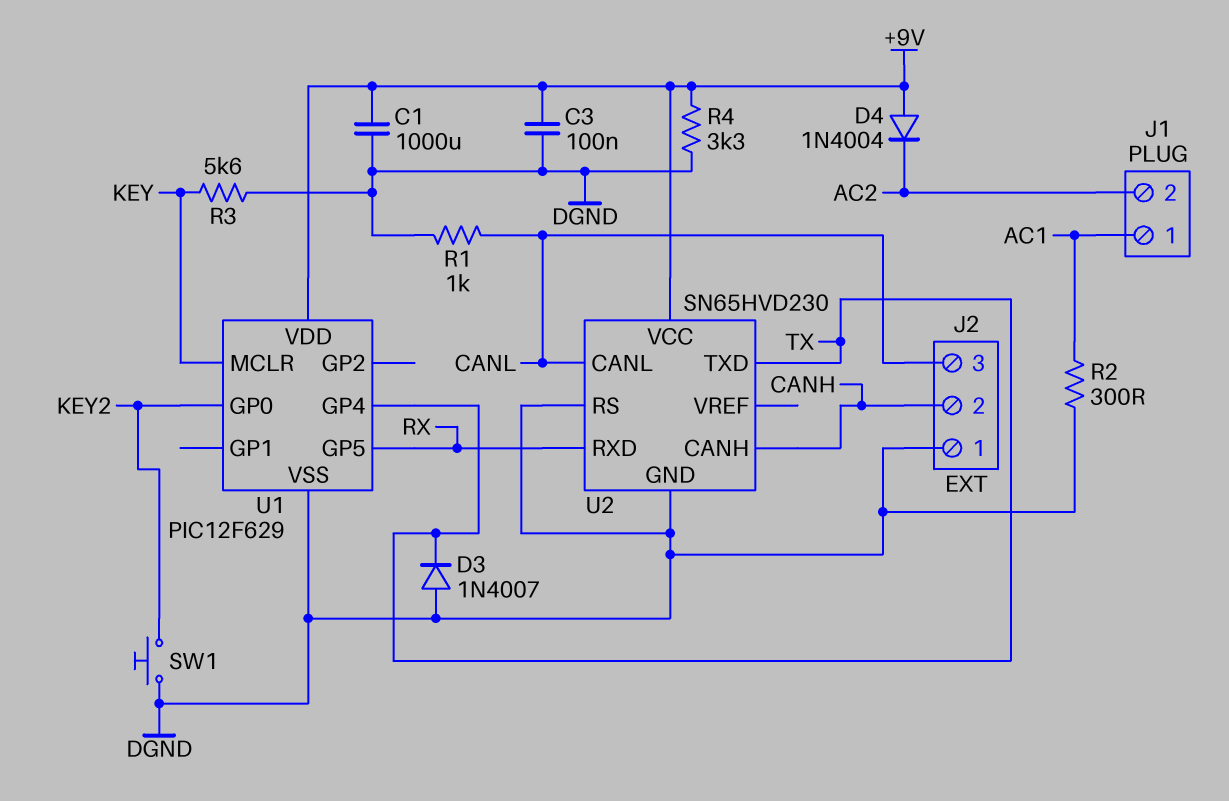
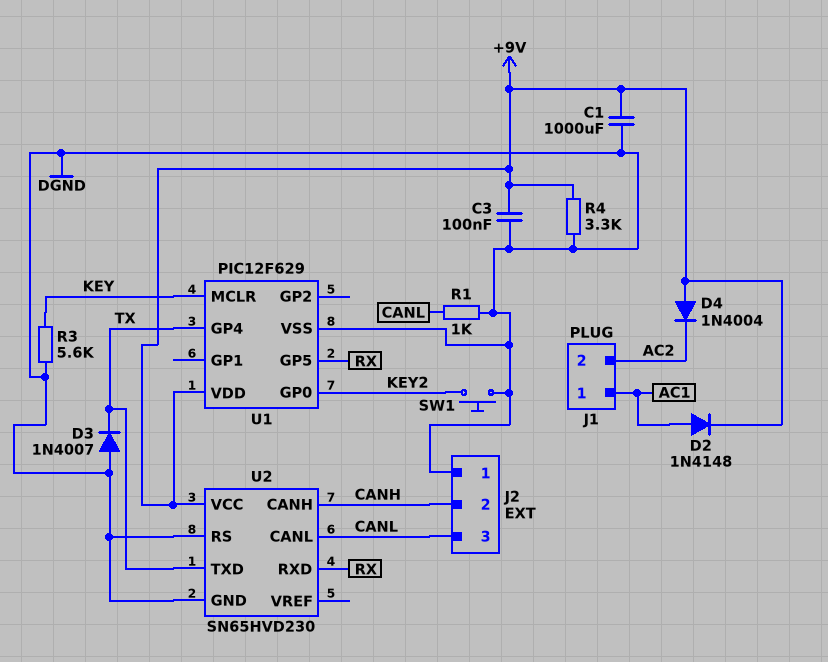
D2: none -> diode 1N4148 (A AC1, K +9V)
R2: 300 (AC1, DGND) -> none

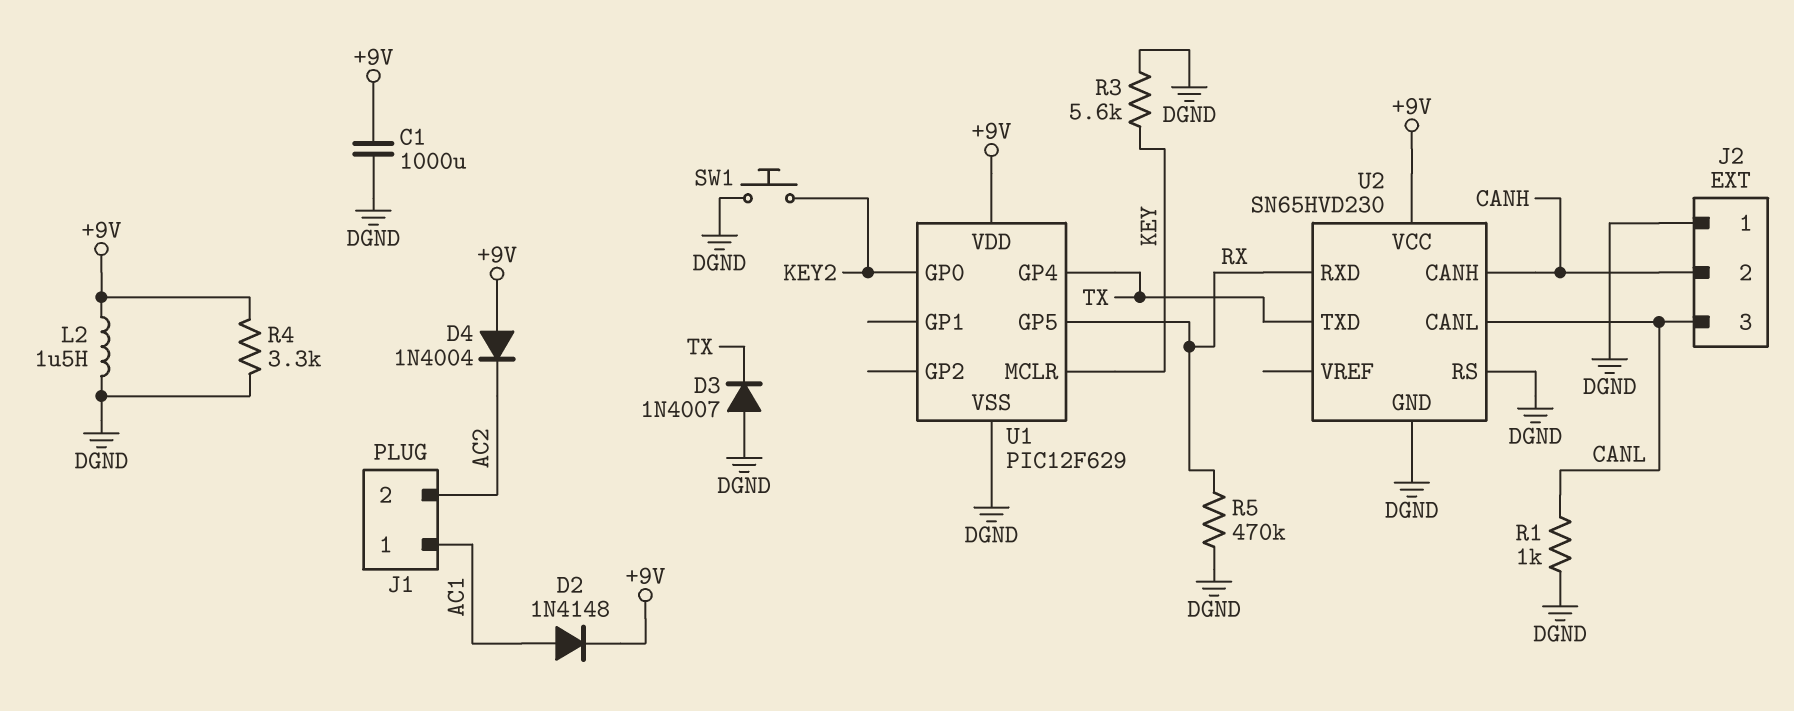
C3: 100nF (+9V, DGND) -> none
L2: none -> 1.5uH (+9V, DGND)
R5: none -> 470k (DGND, RX)

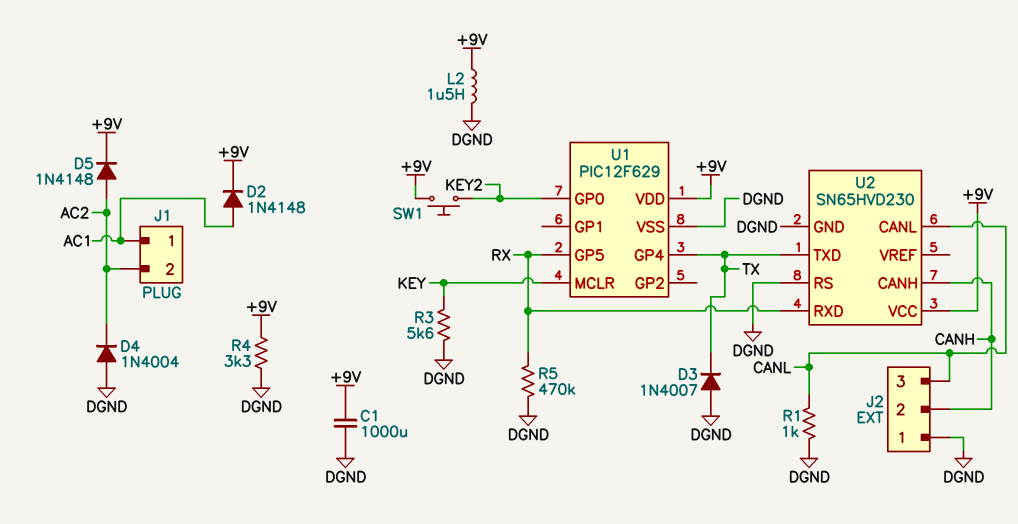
D4: diode 1N4004 (A +9V, K AC2) -> diode 1N4004 (A DGND, K AC2)
D5: none -> diode 1N4148 (A AC2, K +9V)
SW1: button (DGND, KEY2) -> button (+9V, KEY2)

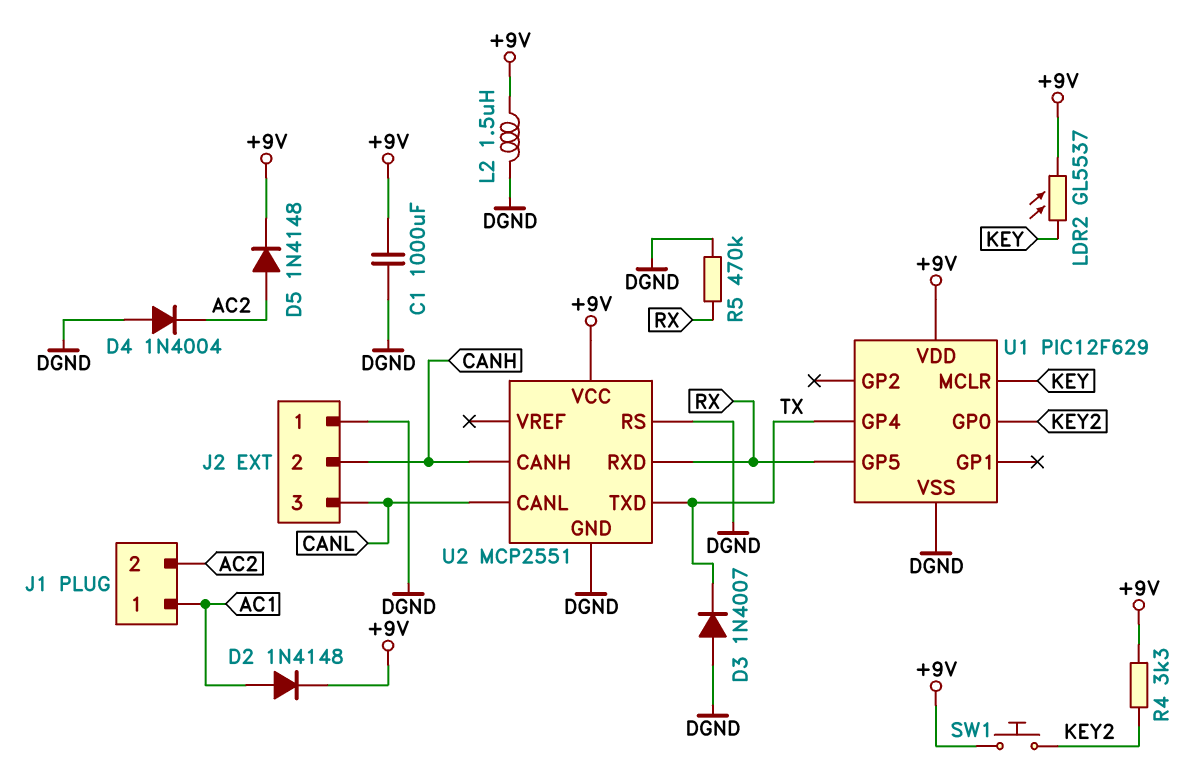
LDR2: none -> GL5537 (+9V, KEY)
R1: 1k (CANL, DGND) -> none
R3: 5.6k (DGND, KEY) -> none
R4: 3.3k (+9V, DGND) -> 3.3k (+9V, KEY2)
U2: SN65HVD230 -> MCP2551

